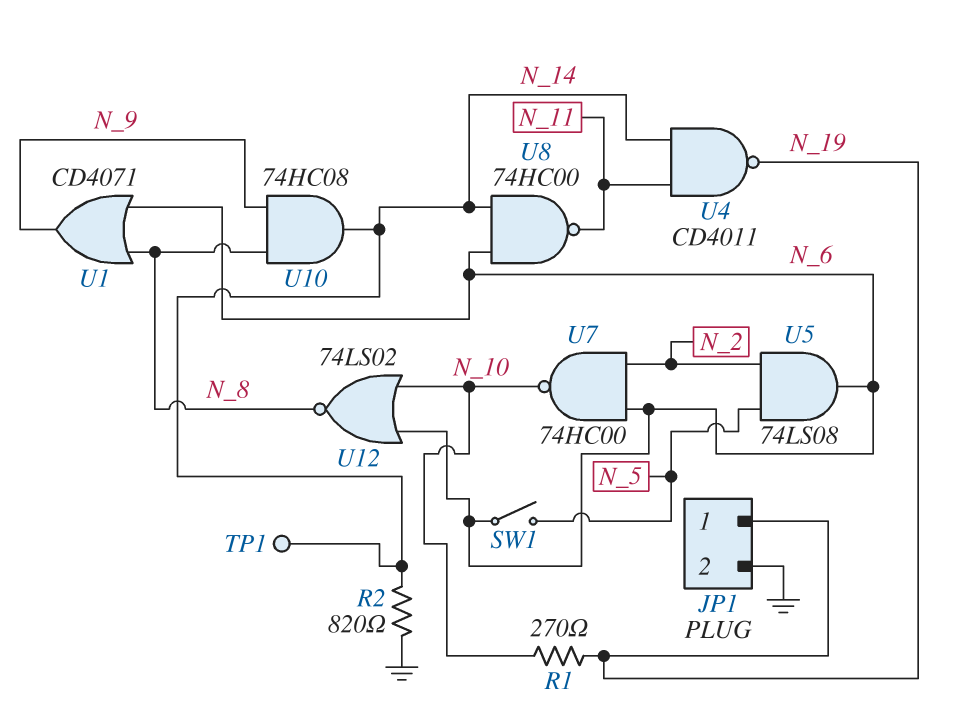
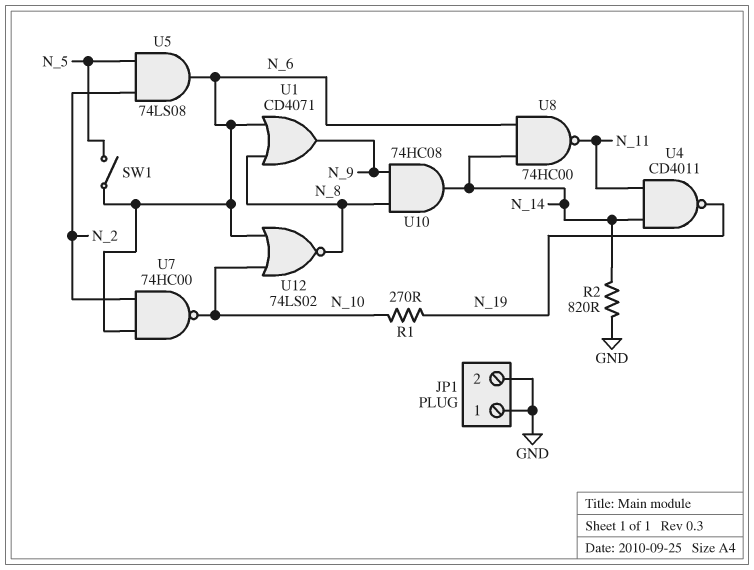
JP1 pin 1: N_19 -> GND
TP1: test point (N_14) -> none

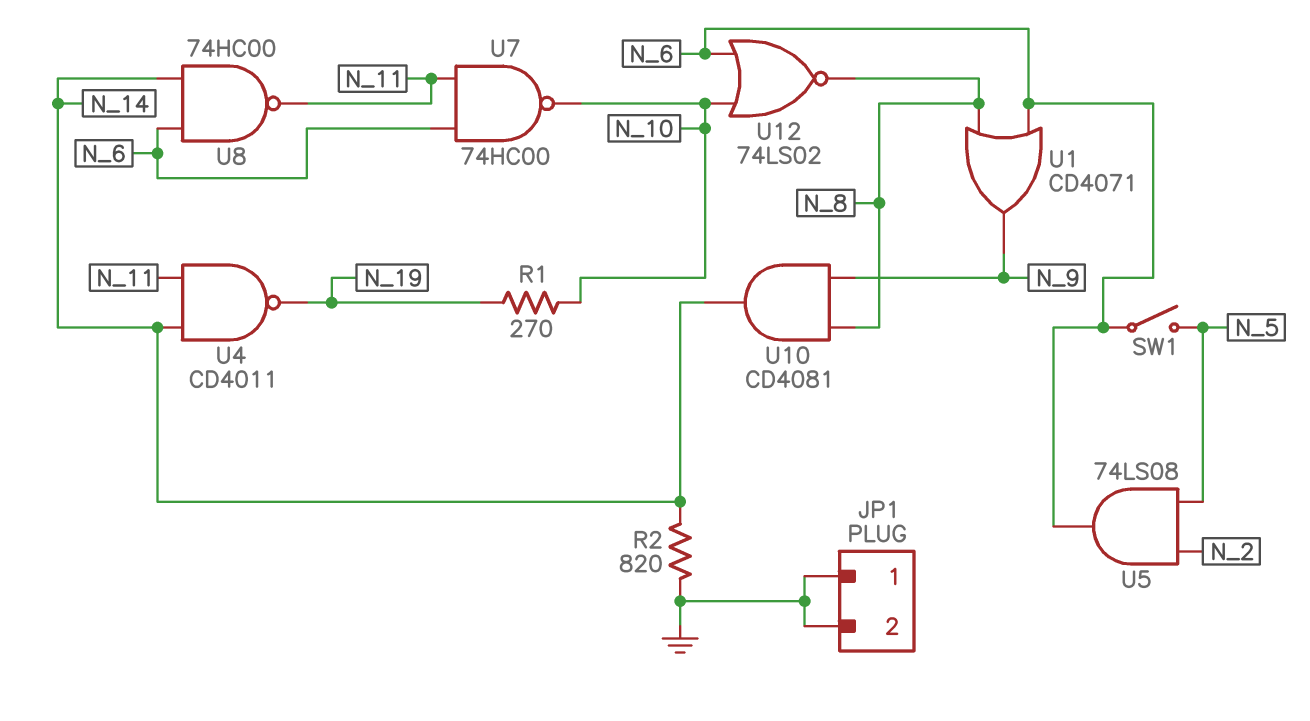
U7: NAND 74HC00 (in N_2, in N_6, out N_10) -> NAND 74HC00 (in N_6, in N_11, out N_10)
U10: AND 74HC08 (in N_8, in N_9, out N_14) -> AND CD4081 (in N_8, in N_9, out N_14)

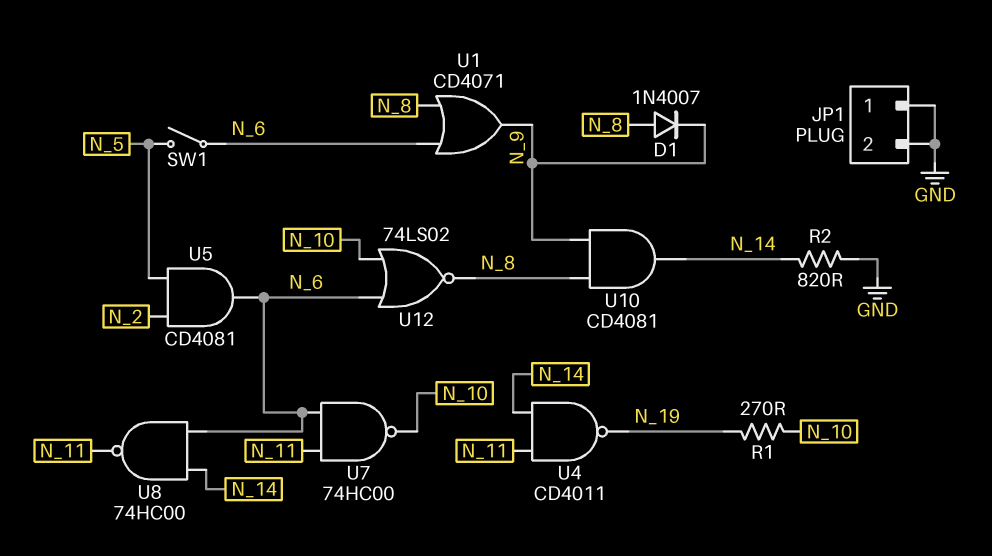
D1: none -> diode 1N4007 (A N_8, K N_9)
U5: AND 74LS08 (in N_2, in N_5, out N_6) -> AND CD4081 (in N_2, in N_5, out N_6)

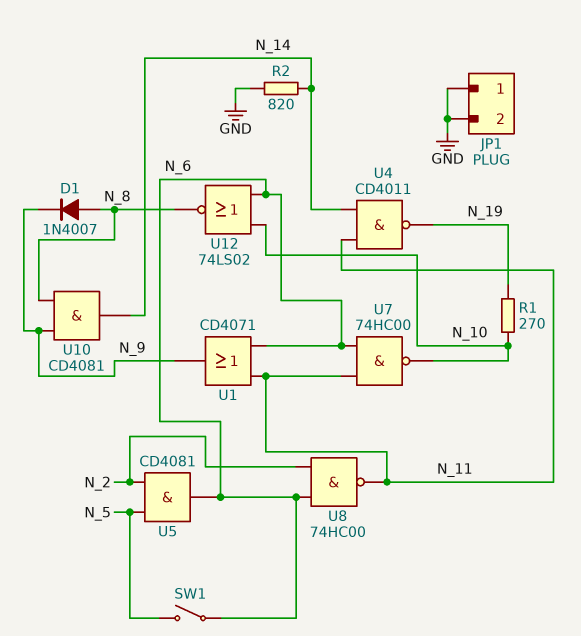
U1: OR CD4071 (in N_6, in N_8, out N_9) -> OR CD4071 (in N_6, in N_11, out N_9)
U8: NAND 74HC00 (in N_6, in N_14, out N_11) -> NAND 74HC00 (in N_2, in N_6, out N_11)

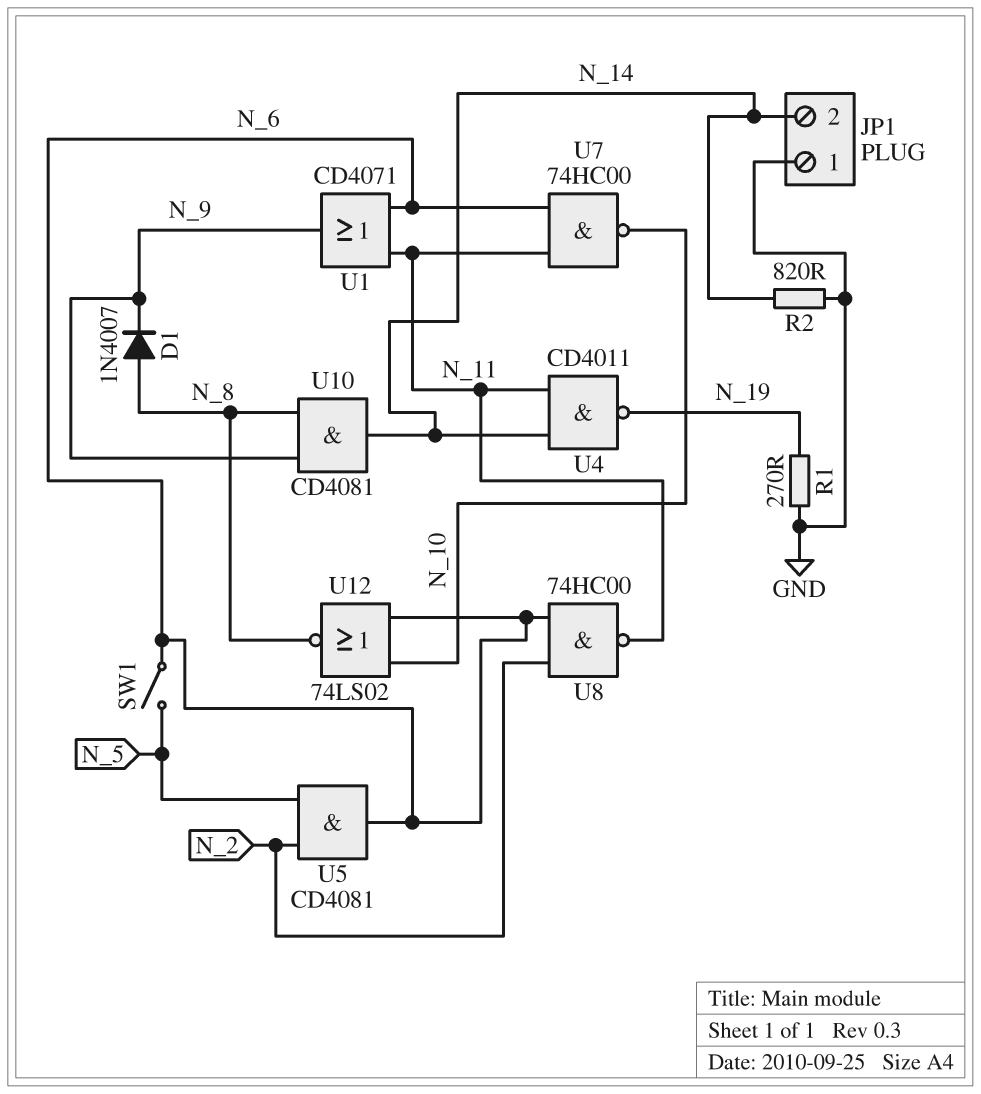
JP1 pin 2: GND -> N_14
R1: 270 (N_10, N_19) -> 270 (GND, N_19)

